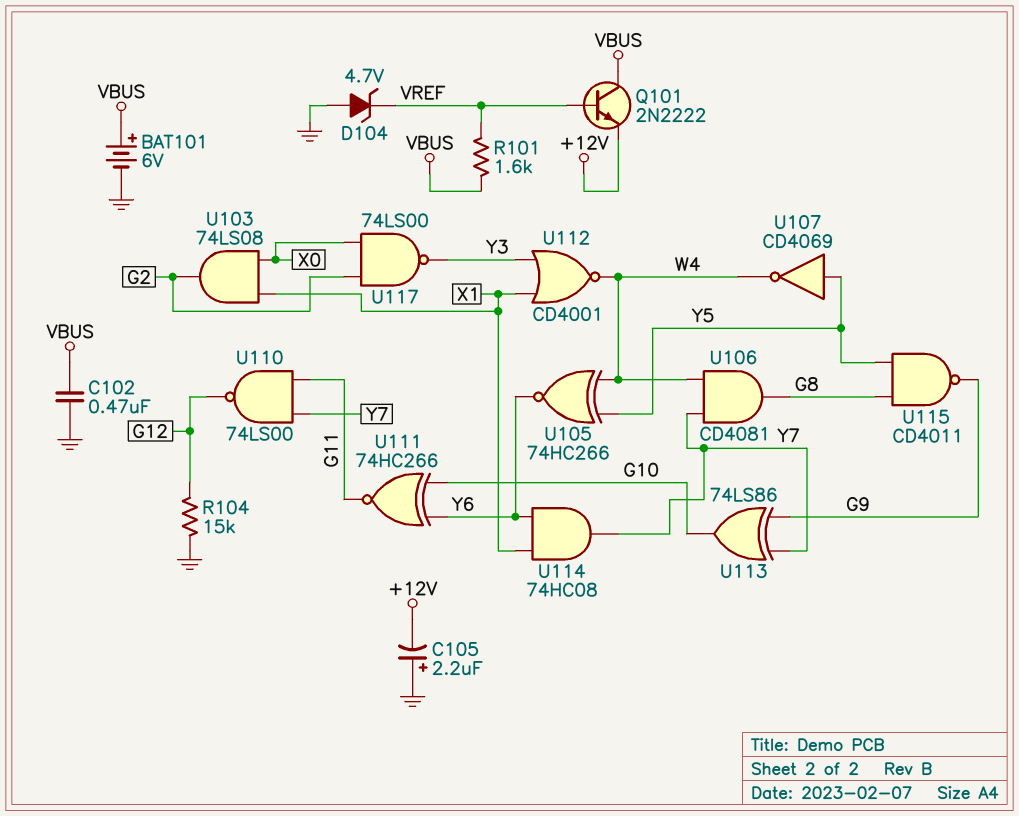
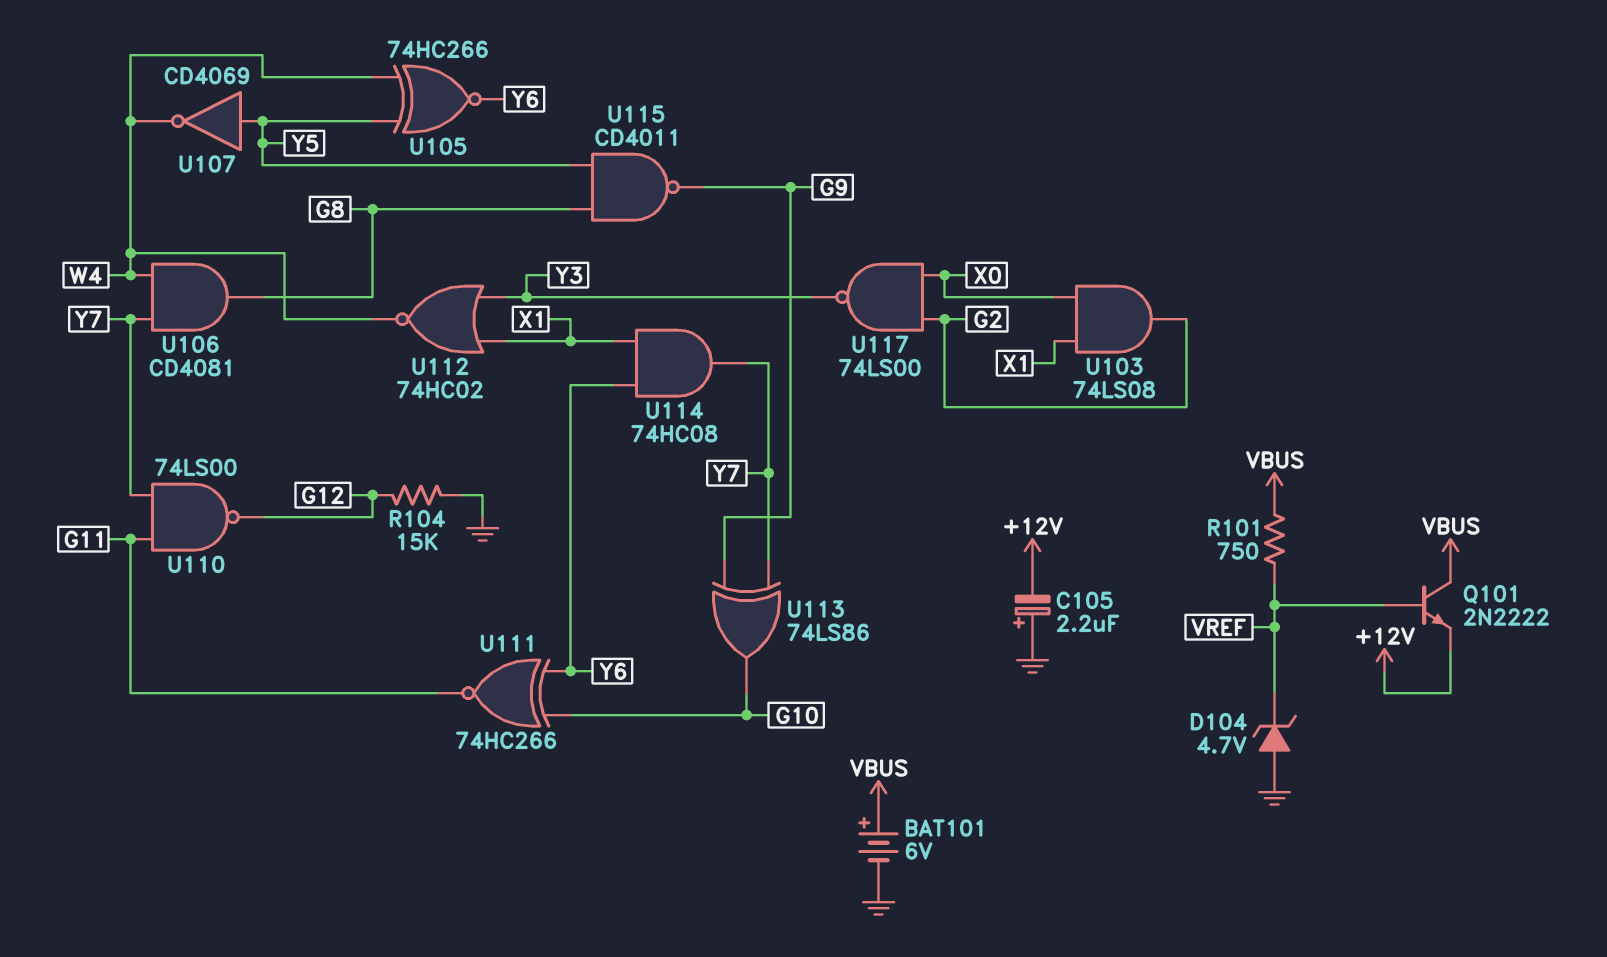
C102: 470nF (GND, VBUS) -> none
R101: 1.6k (VBUS, VREF) -> 750 (VBUS, VREF)
U112: NOR CD4001 (in X1, in Y3, out W4) -> NOR 74HC02 (in X1, in Y3, out W4)

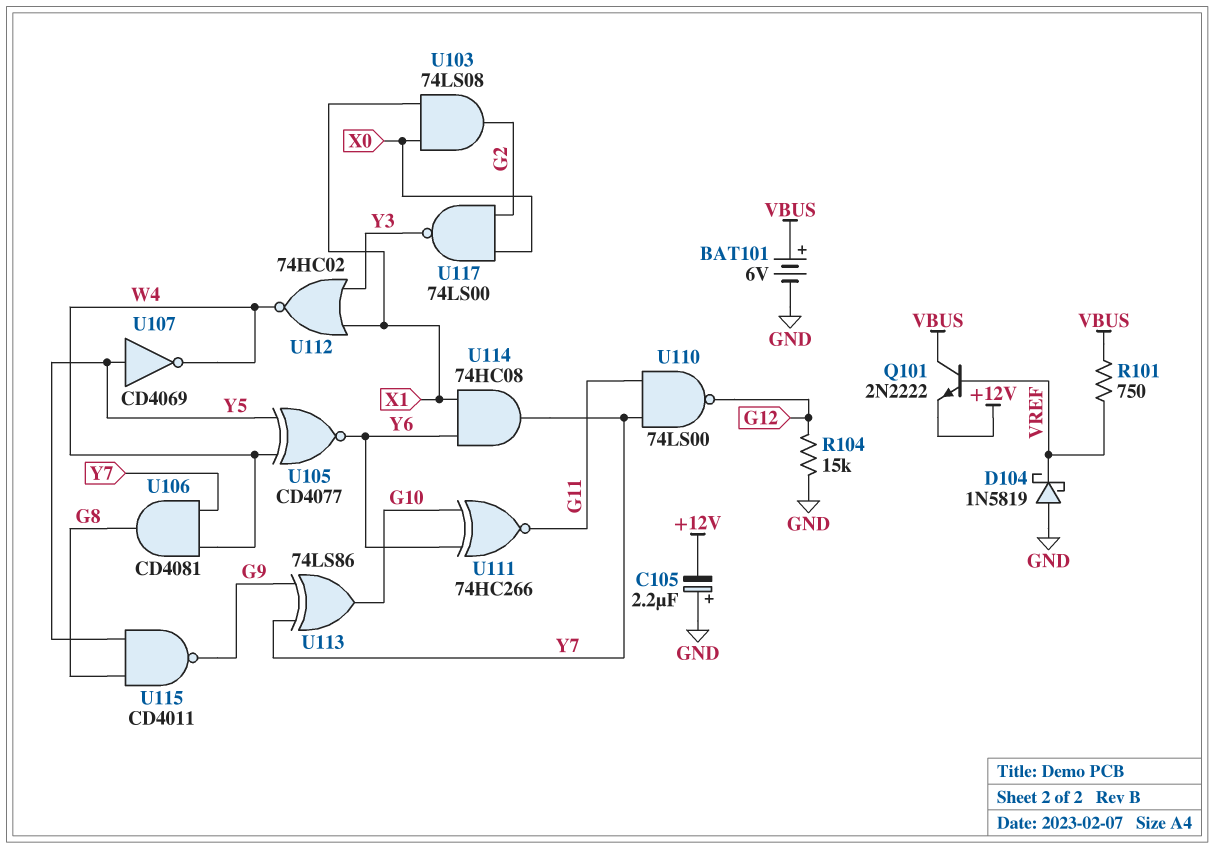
D104: zener 4.7V (A GND, K VREF) -> schottky 1N5819 (A GND, K VREF)
U105: XNOR 74HC266 (in W4, in Y5, out Y6) -> XNOR CD4077 (in W4, in Y5, out Y6)

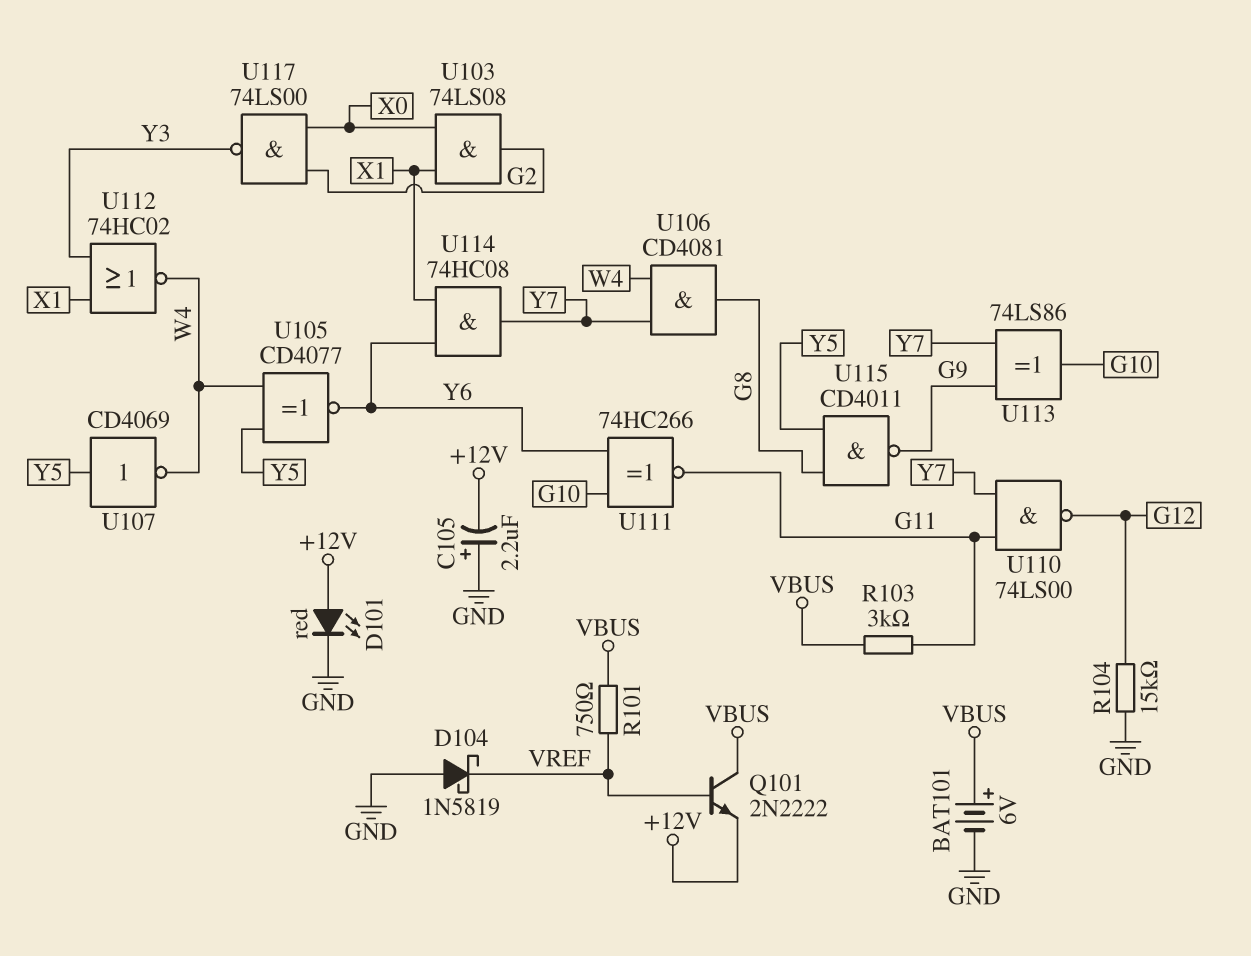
D101: none -> LED red (A +12V, K GND)
R103: none -> 3k (G11, VBUS)

